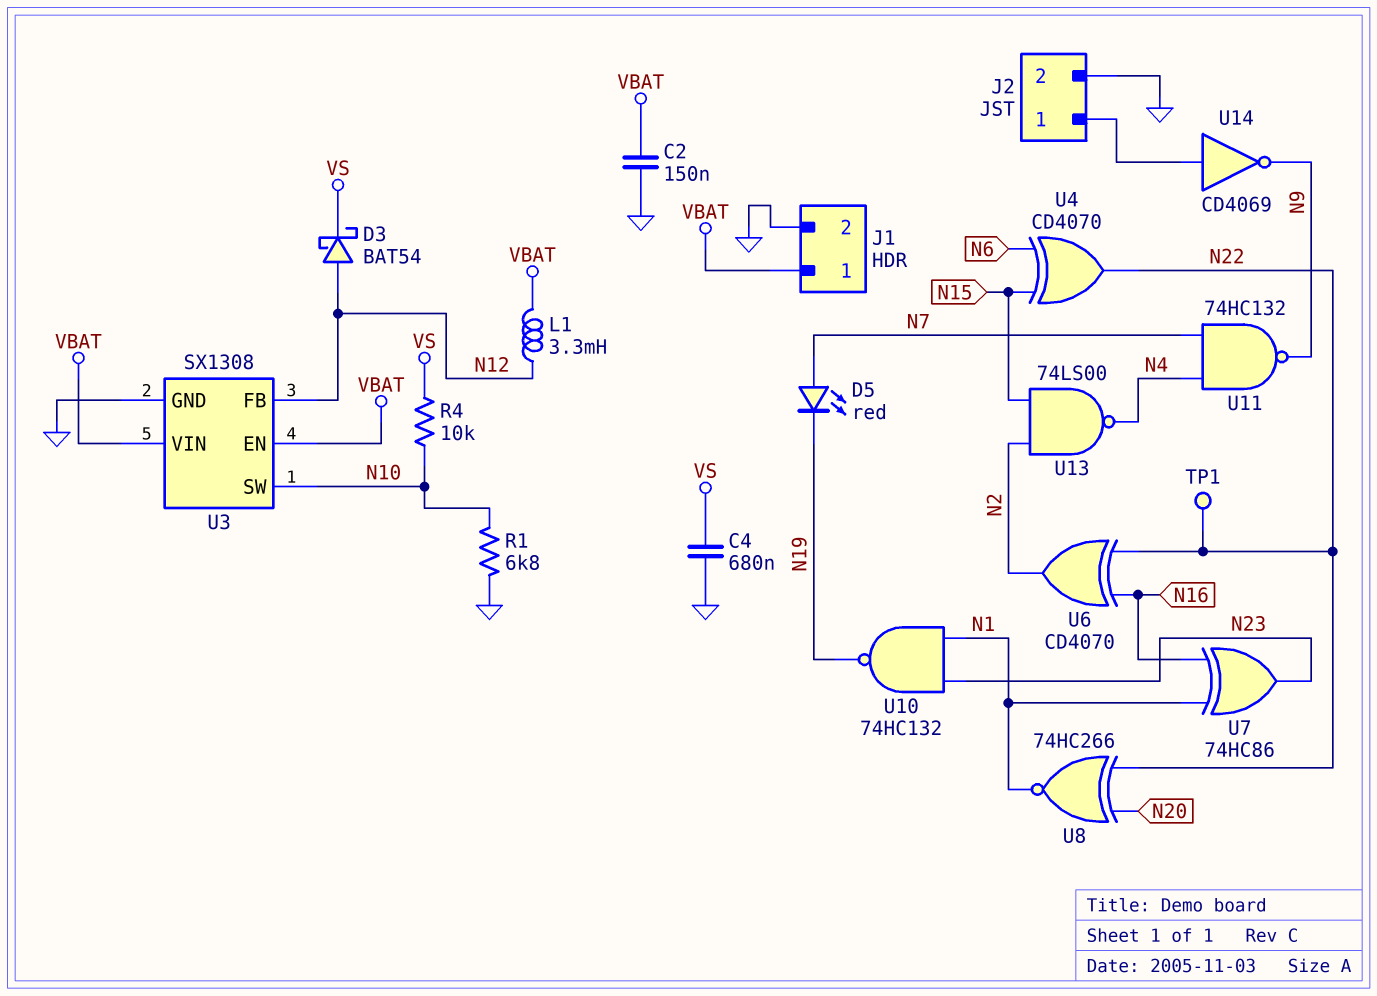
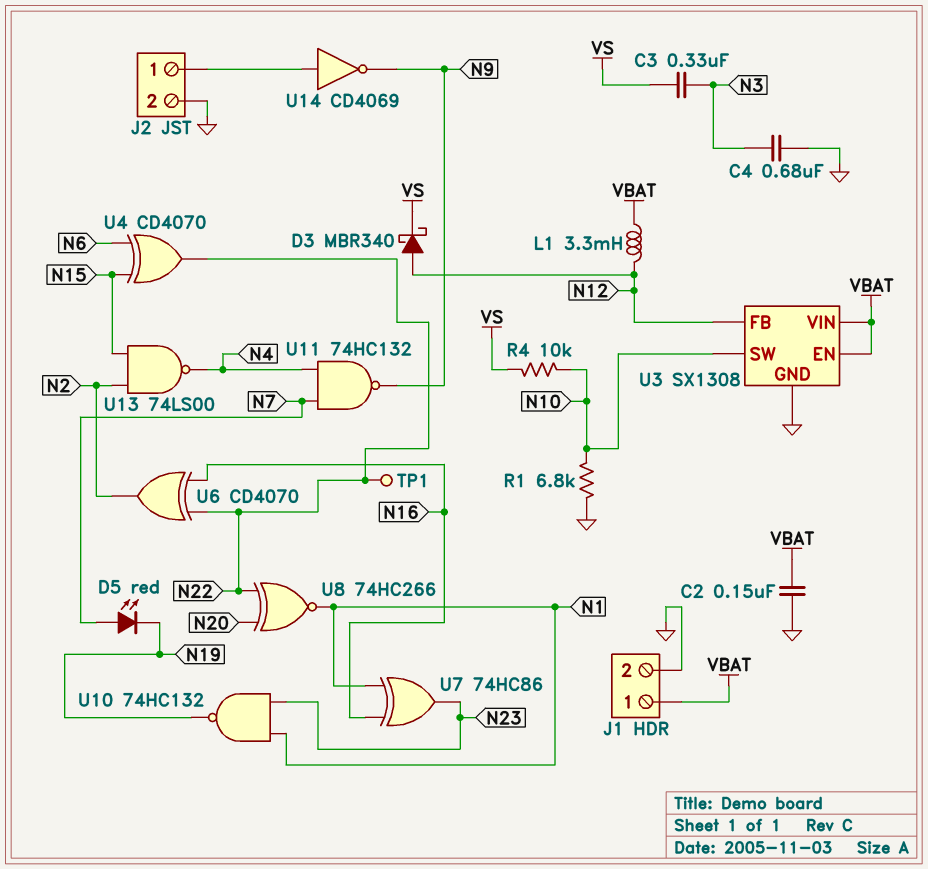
C3: none -> 330nF (N3, VS)
C4: 680nF (GND, VS) -> 680nF (GND, N3)
D3: schottky BAT54 (A N12, K VS) -> schottky MBR340 (A N12, K VS)

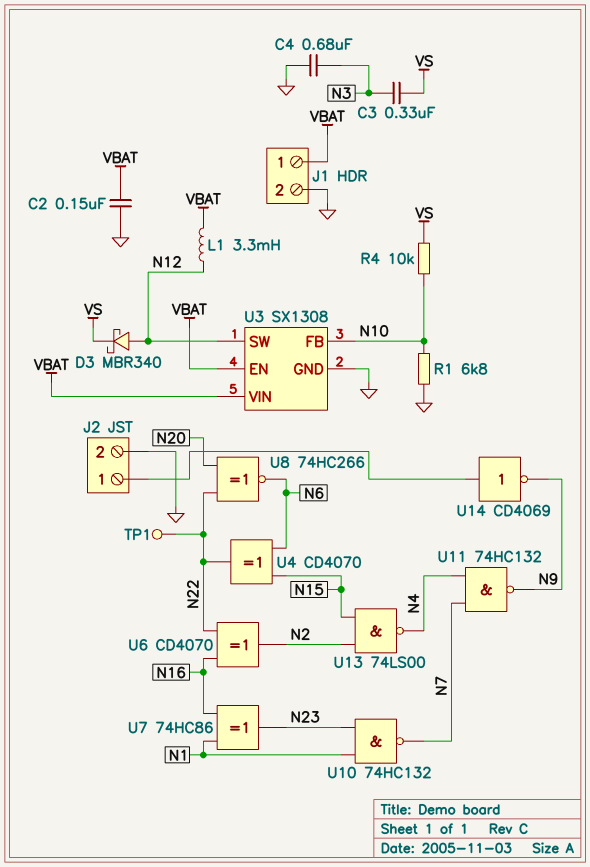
D5: LED red (A N7, K N19) -> none
U3 pin FB: N12 -> N10
U3 pin SW: N10 -> N12
U8: XNOR 74HC266 (in N20, in N22, out N1) -> XNOR 74HC266 (in N20, in N22, out N6)
U10: NAND 74HC132 (in N1, in N23, out N19) -> NAND 74HC132 (in N1, in N23, out N7)

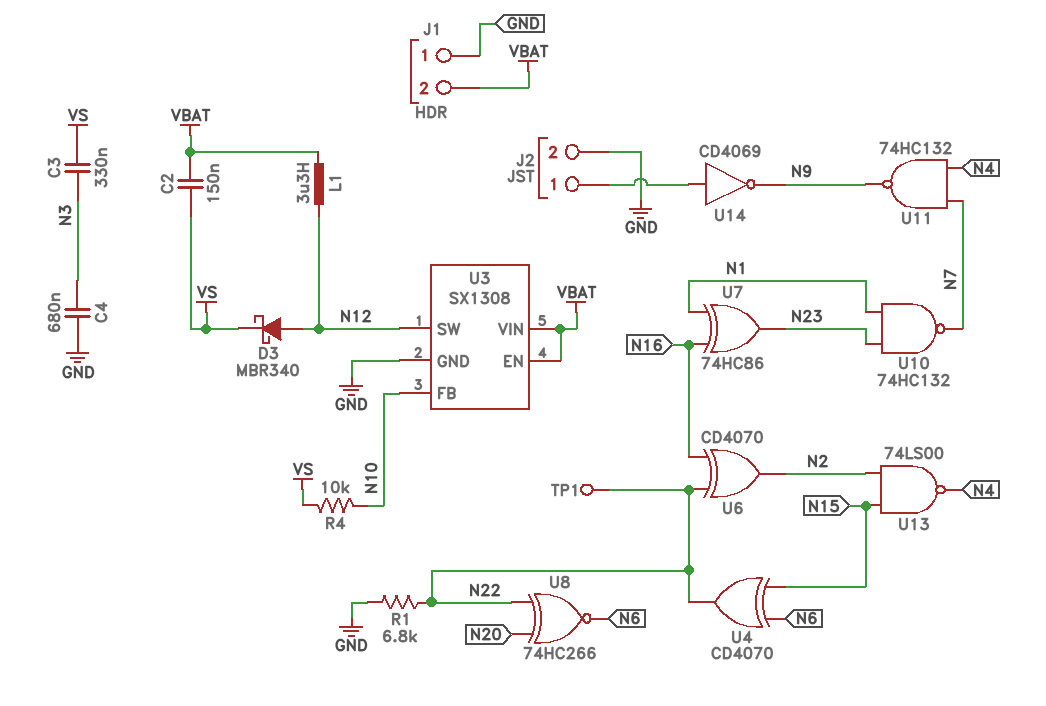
C2: 150nF (GND, VBAT) -> 150nF (VBAT, VS)
J1 pin 1: VBAT -> GND
J1 pin 2: GND -> VBAT
L1: 3.3mH (N12, VBAT) -> 3.3uH (N12, VBAT)
R1: 6.8k (GND, N10) -> 6.8k (GND, N22)

